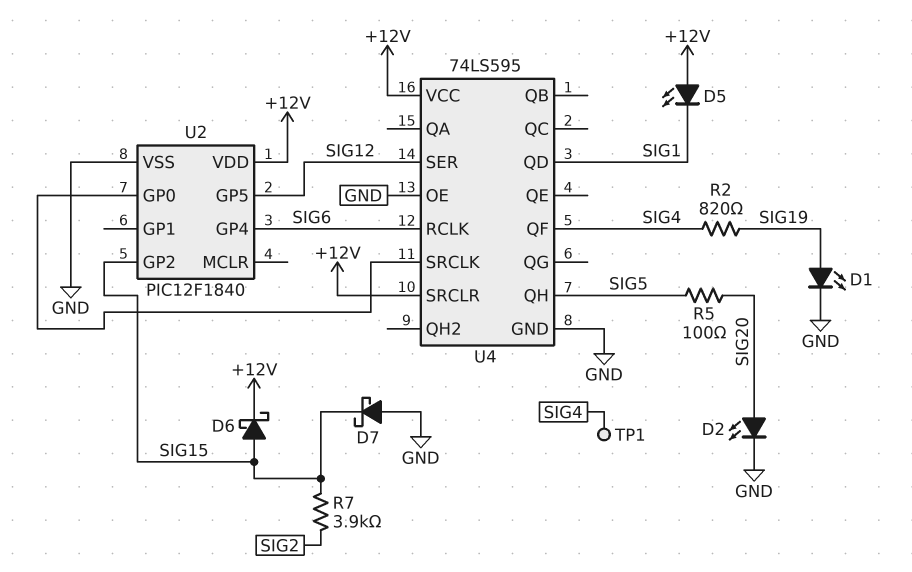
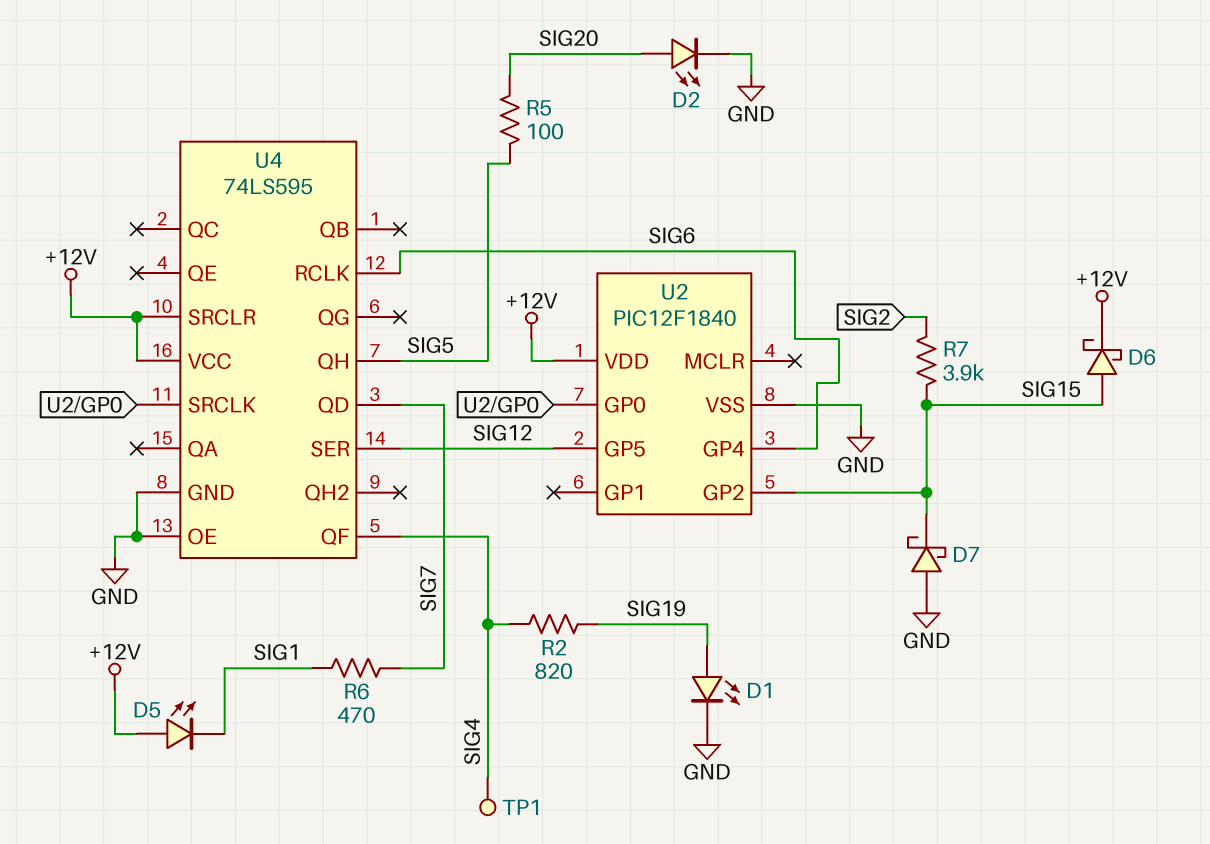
R6: none -> 470 (SIG1, SIG7)
U4 pin QD: SIG1 -> SIG7

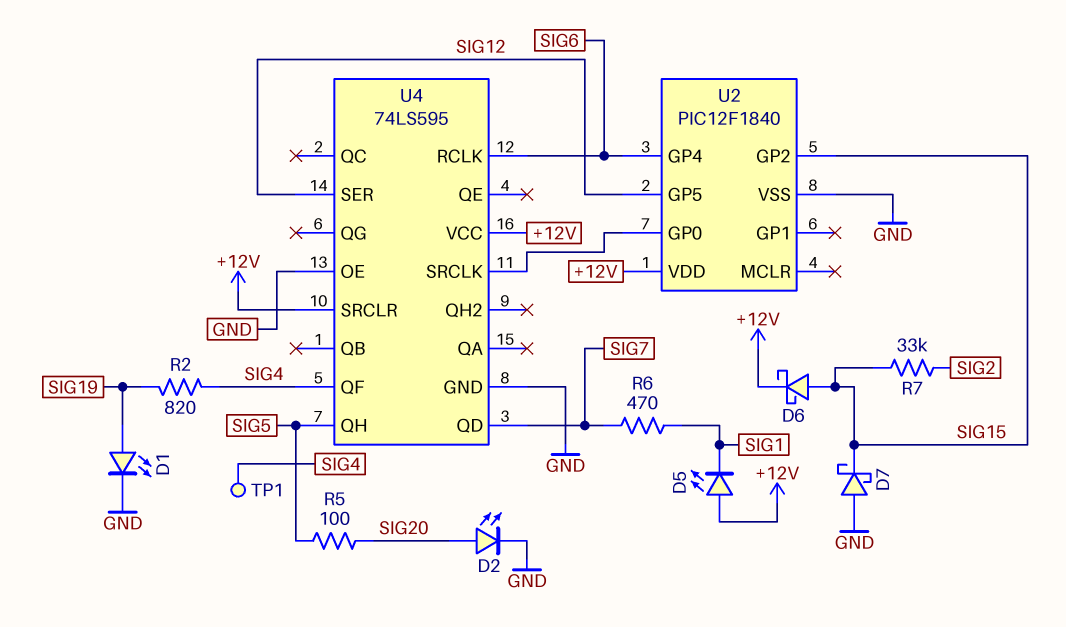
R7: 3.9k (SIG2, SIG15) -> 33k (SIG2, SIG15)

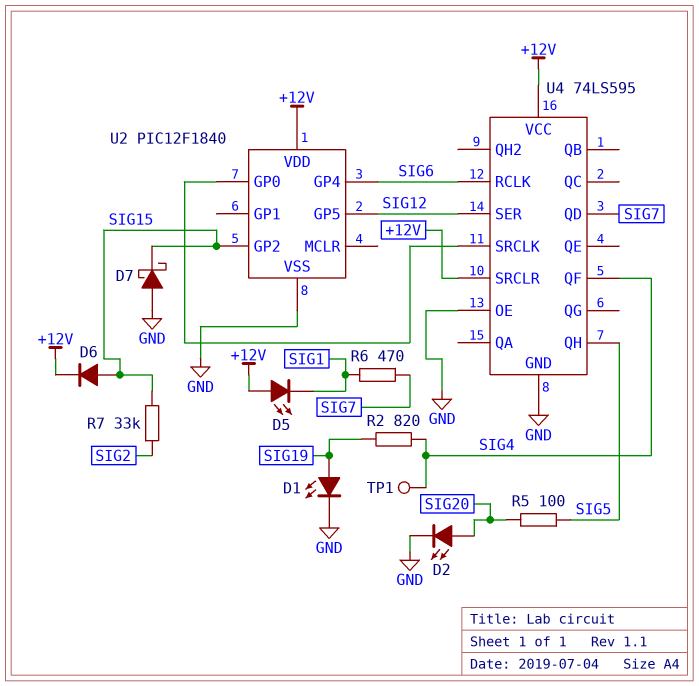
D6: schottky (A SIG15, K +12V) -> diode (A SIG15, K +12V)

